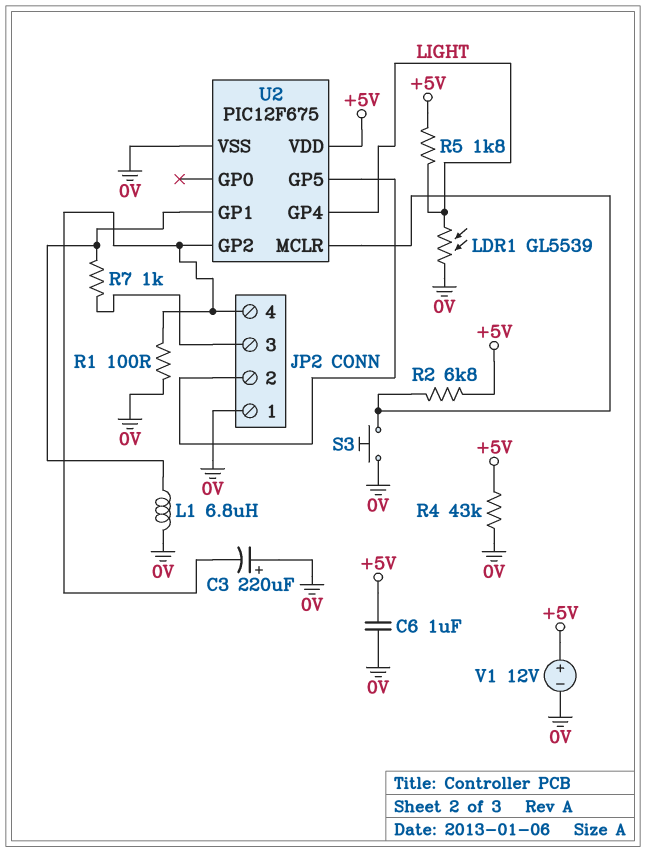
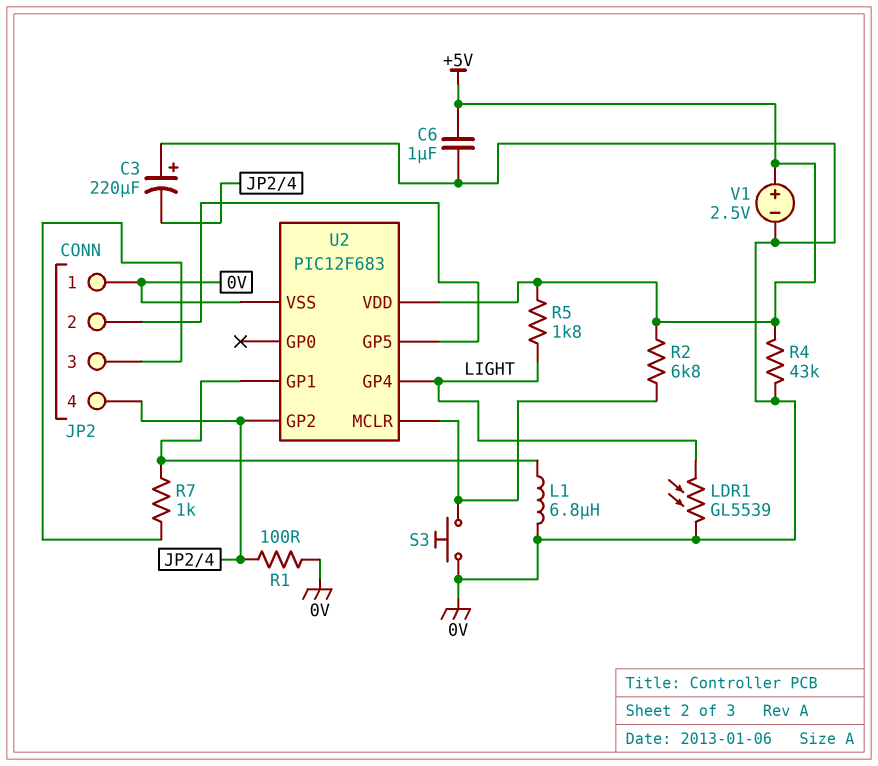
U2: PIC12F675 -> PIC12F683
V1: 12V (plus +5V, minus 0V) -> 2.5V (plus +5V, minus 0V)

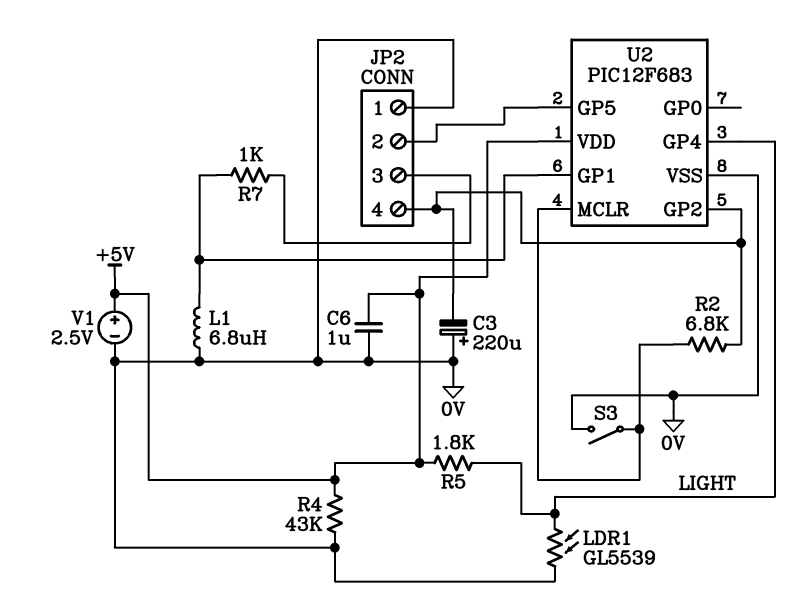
R1: 100 (0V, JP2/4) -> none
R2: 6.8k (+5V, U2/MCLR) -> 6.8k (JP2/4, U2/MCLR)
S3: button (0V, U2/MCLR) -> switch (0V, U2/MCLR)

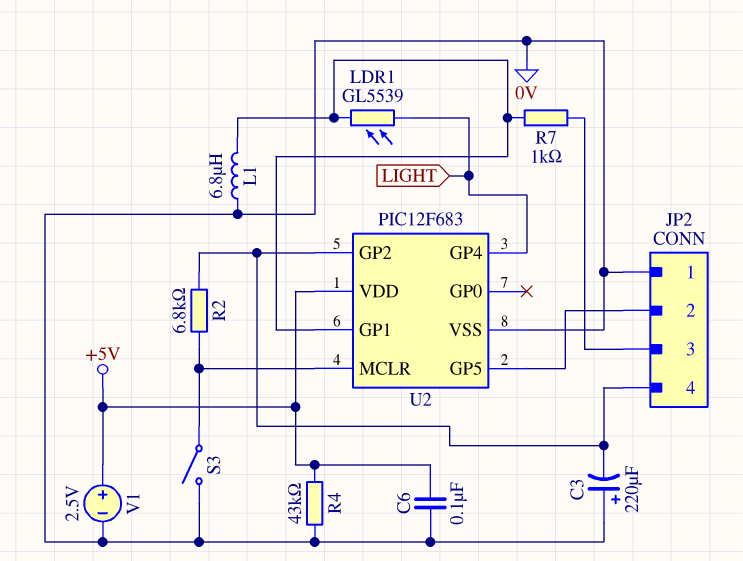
C6: 1uF (+5V, 0V) -> 100nF (+5V, 0V)
LDR1: GL5539 (0V, LIGHT) -> GL5539 (LIGHT, U2/GP1)
R5: 1.8k (+5V, LIGHT) -> none

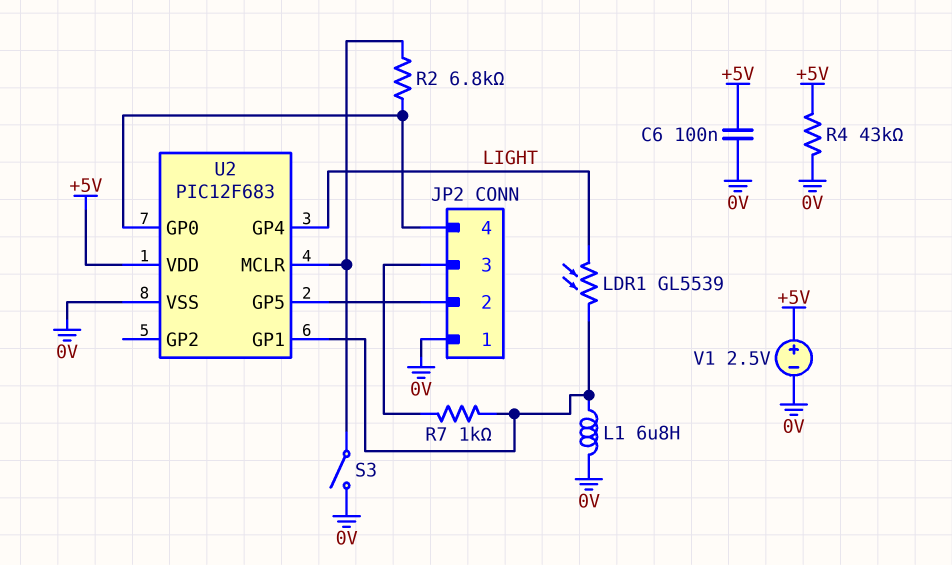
C3: 220uF (plus 0V, minus JP2/4) -> none
U2 pin GP0: none -> JP2/4
U2 pin GP2: JP2/4 -> none

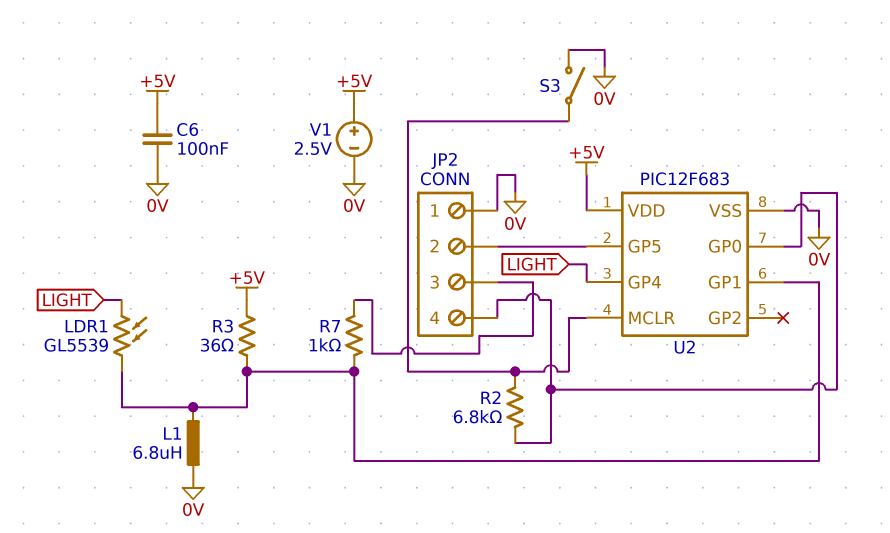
R3: none -> 36 (+5V, U2/GP1)
R4: 43k (+5V, 0V) -> none

